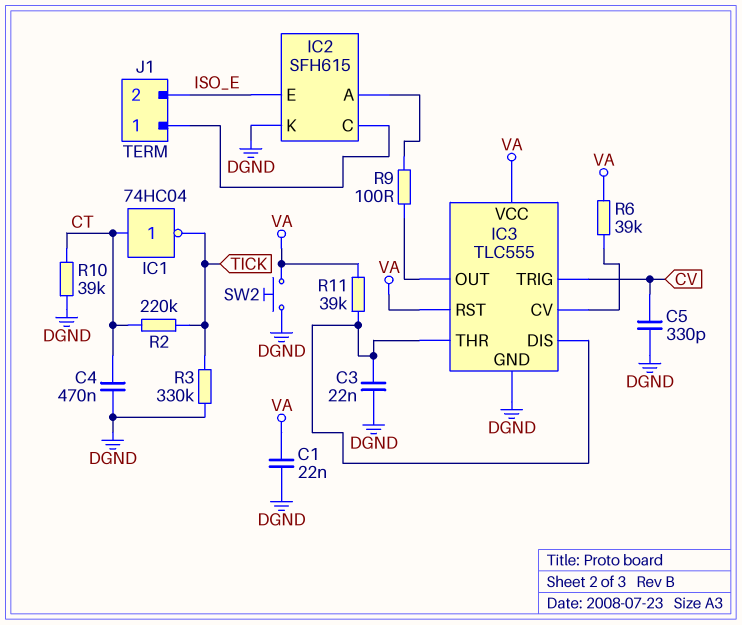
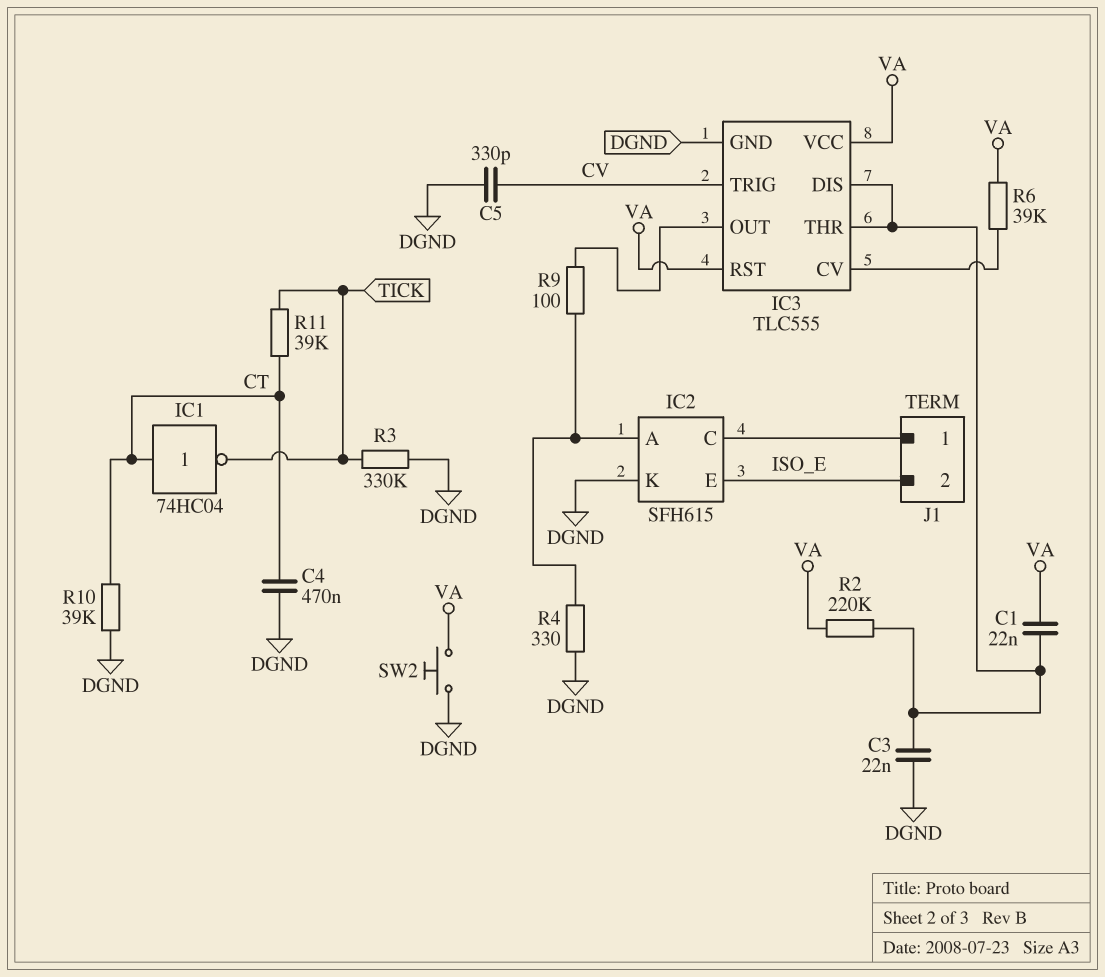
C1: 22nF (DGND, VA) -> 22nF (IC3/DIS, VA)
R2: 220k (CT, TICK) -> 220k (IC3/DIS, VA)
R4: none -> 330 (DGND, IC2/A)
R11: 39k (IC3/DIS, VA) -> 39k (CT, TICK)

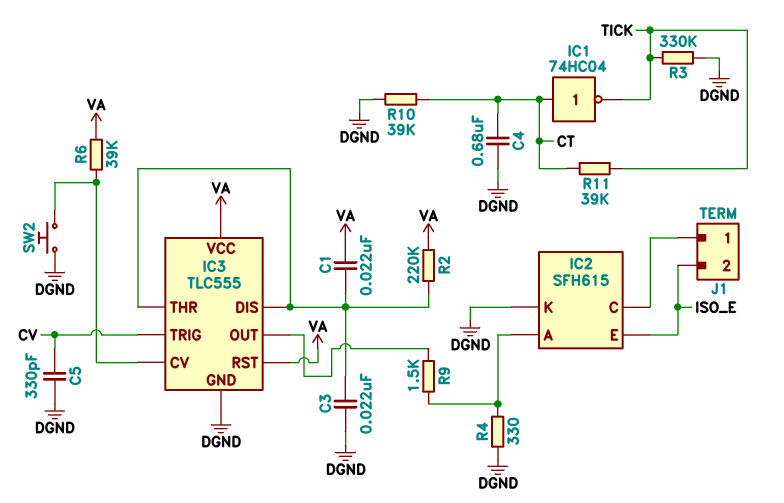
C4: 470nF (CT, DGND) -> 680nF (CT, DGND)
R9: 100 (IC2/A, IC3/OUT) -> 1.5k (IC2/A, IC3/OUT)
SW2: button (DGND, VA) -> button (DGND, IC3/CV)

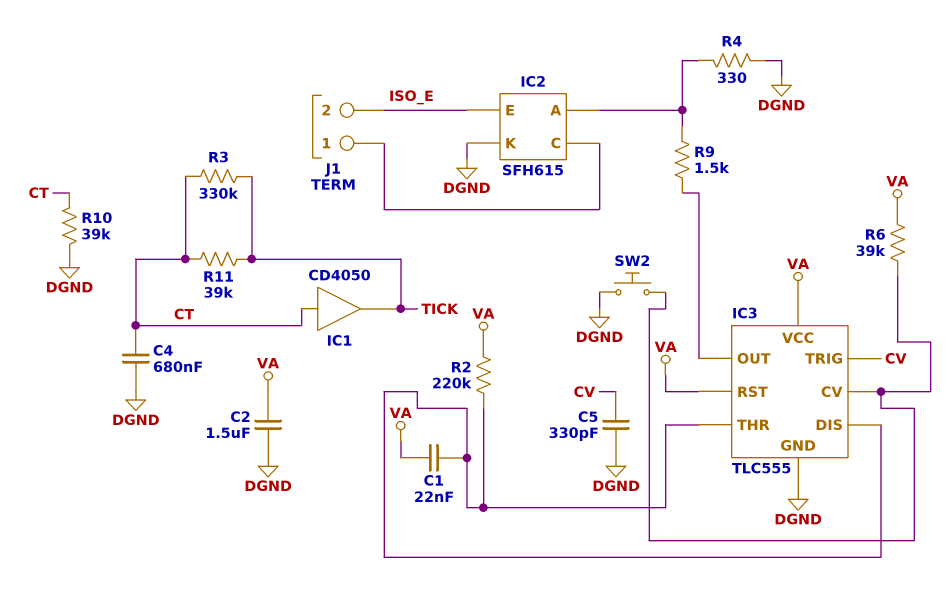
C2: none -> 1.5uF (DGND, VA)
C3: 22nF (DGND, IC3/DIS) -> none
IC1: NOT 74HC04 (in CT, out TICK) -> buffer CD4050 (in CT, out TICK)
R3: 330k (DGND, TICK) -> 330k (CT, TICK)

